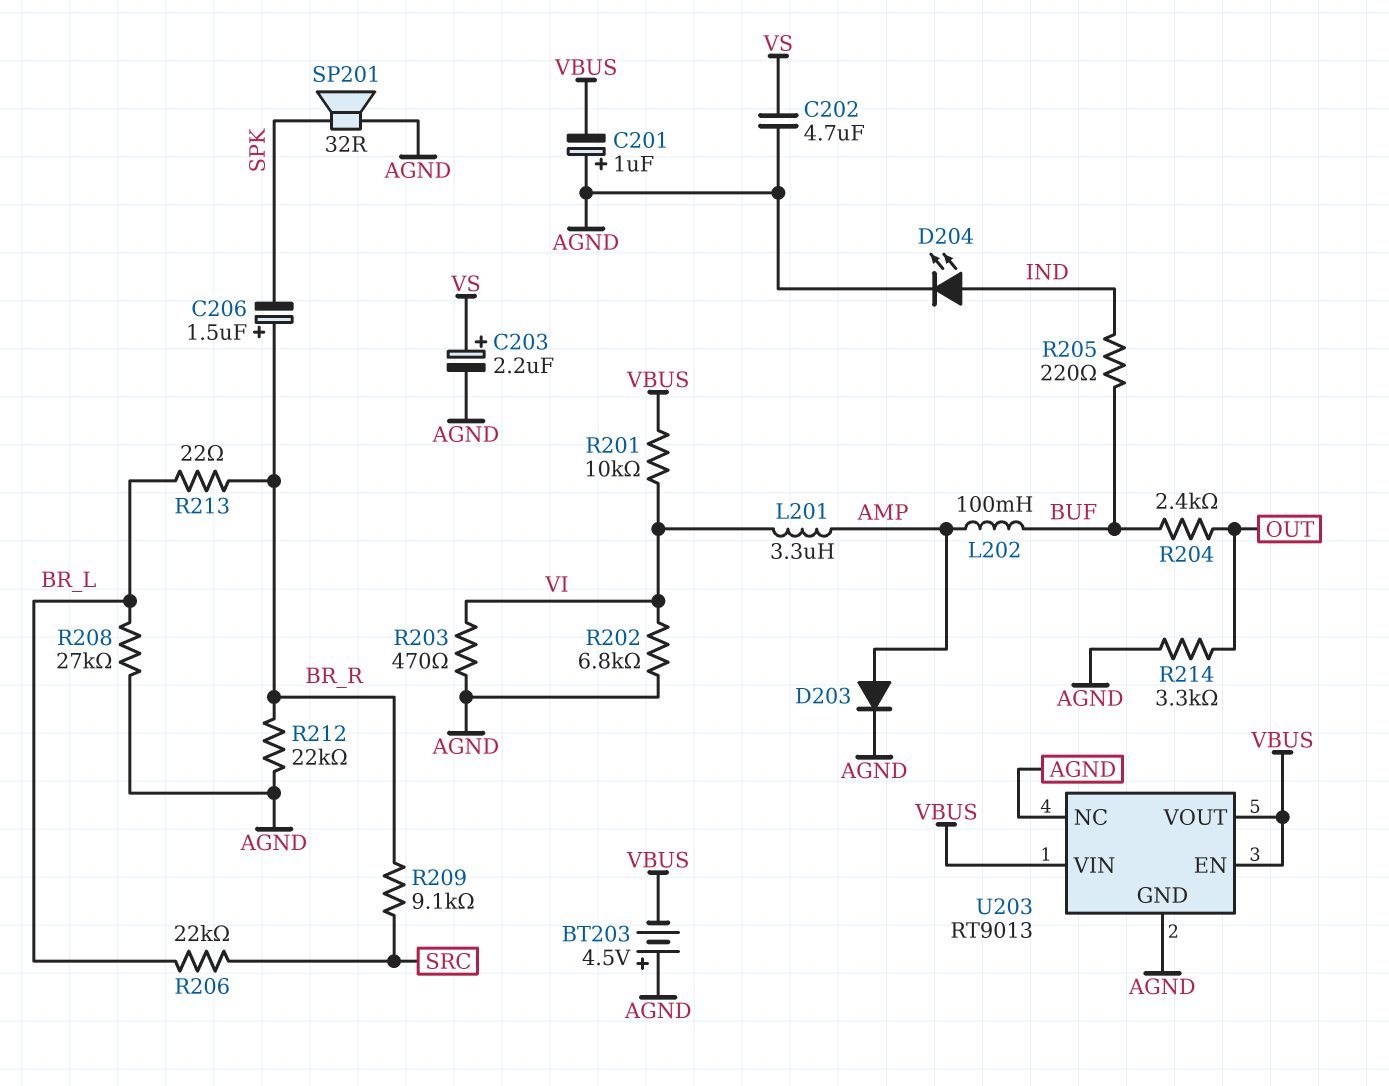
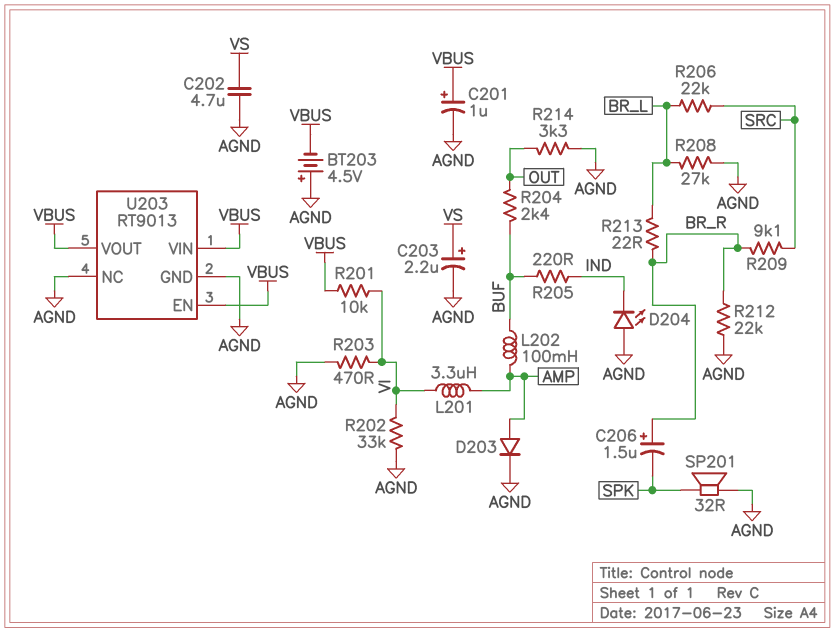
C201: 1uF (plus AGND, minus VBUS) -> 1uF (plus VBUS, minus AGND)
D204: LED (A IND, K AGND) -> LED (A AGND, K IND)
R202: 6.8k (AGND, VI) -> 33k (AGND, VI)

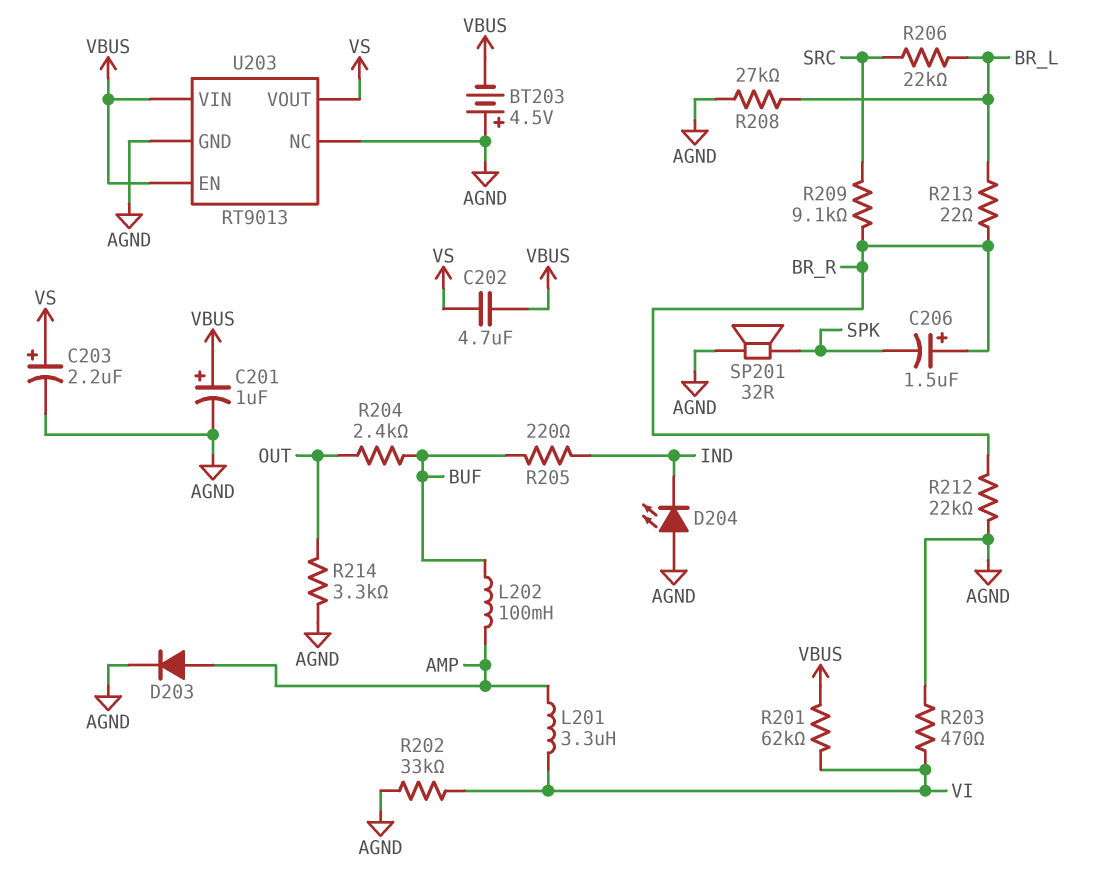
C202: 4.7uF (AGND, VS) -> 4.7uF (VBUS, VS)
R201: 10k (VBUS, VI) -> 62k (VBUS, VI)
U203 pin VOUT: VBUS -> VS

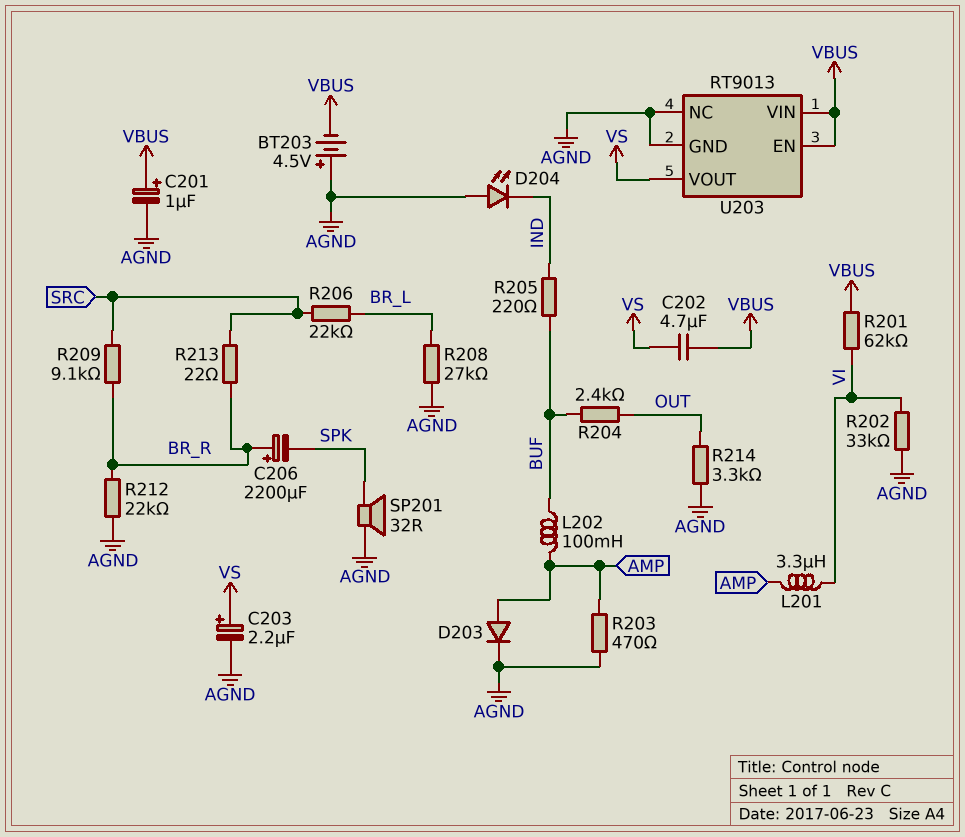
C206: 1.5uF (plus BR_R, minus SPK) -> 2200uF (plus BR_R, minus SPK)
R203: 470 (AGND, VI) -> 470 (AGND, AMP)
R213: 22 (BR_L, BR_R) -> 22 (BR_R, SRC)

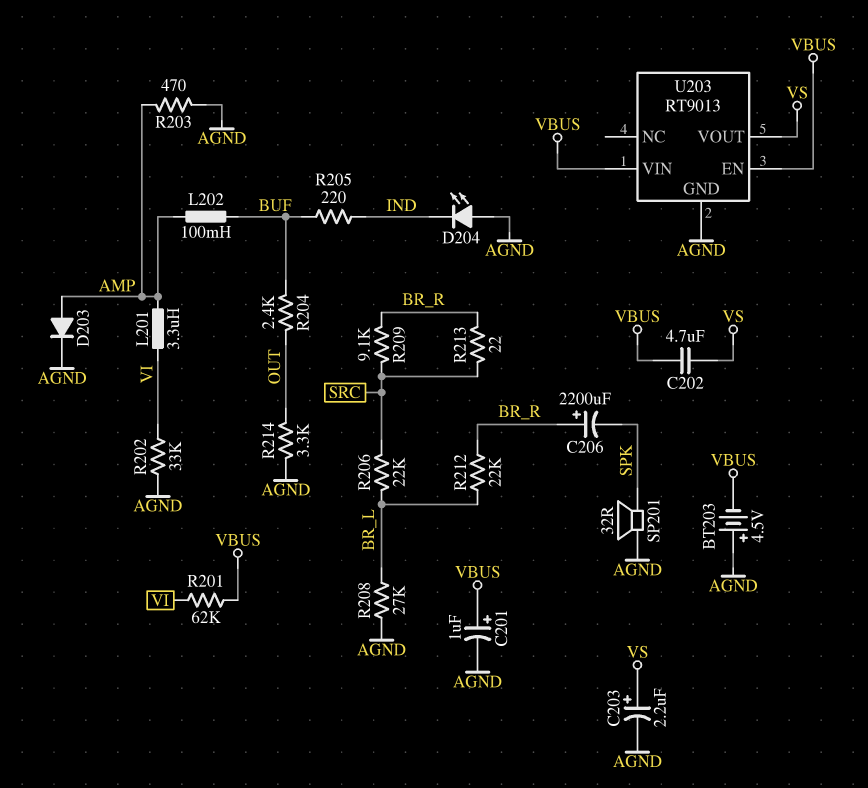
R212: 22k (AGND, BR_R) -> 22k (BR_L, BR_R)
U203 pin NC: AGND -> none

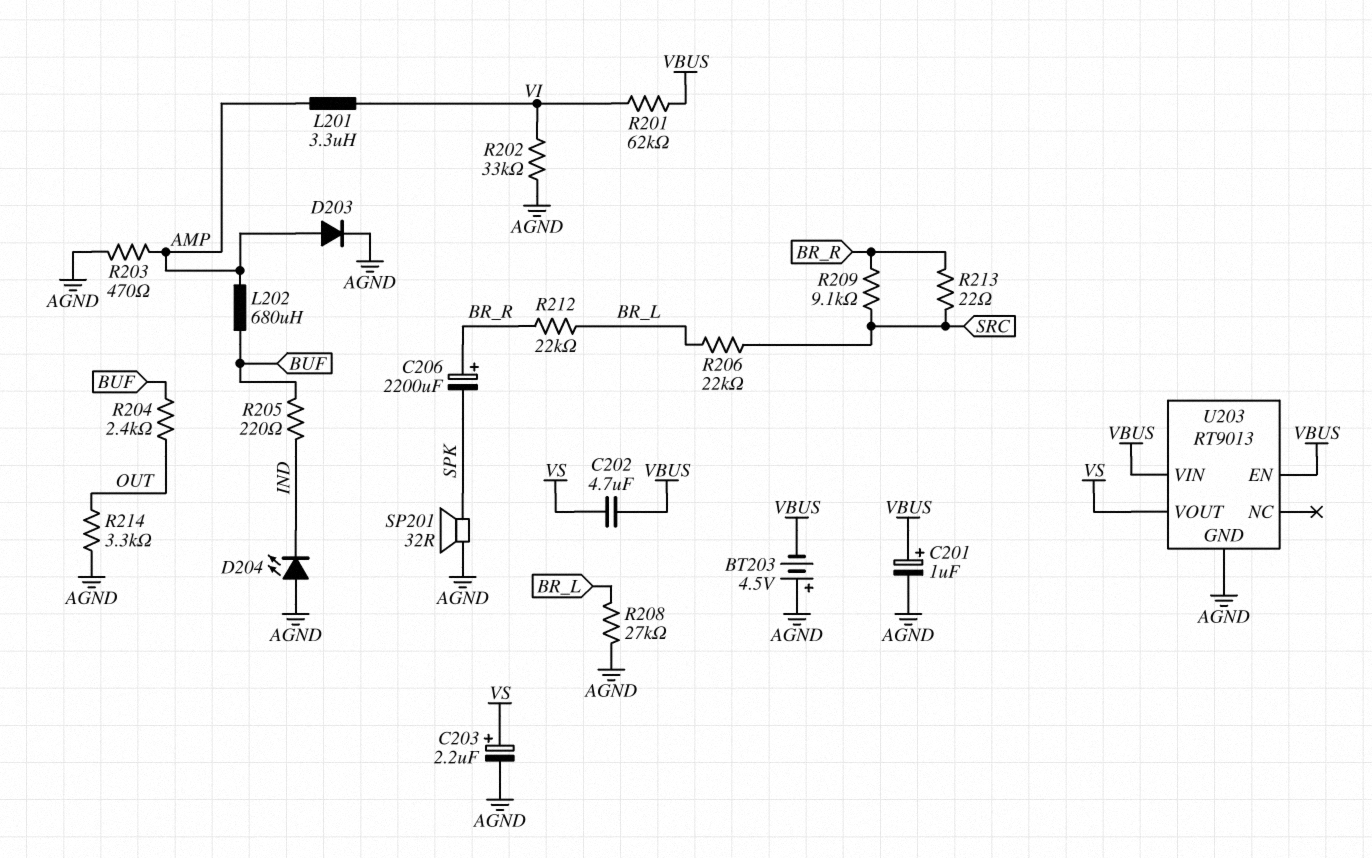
L202: 100mH (AMP, BUF) -> 680uH (AMP, BUF)

